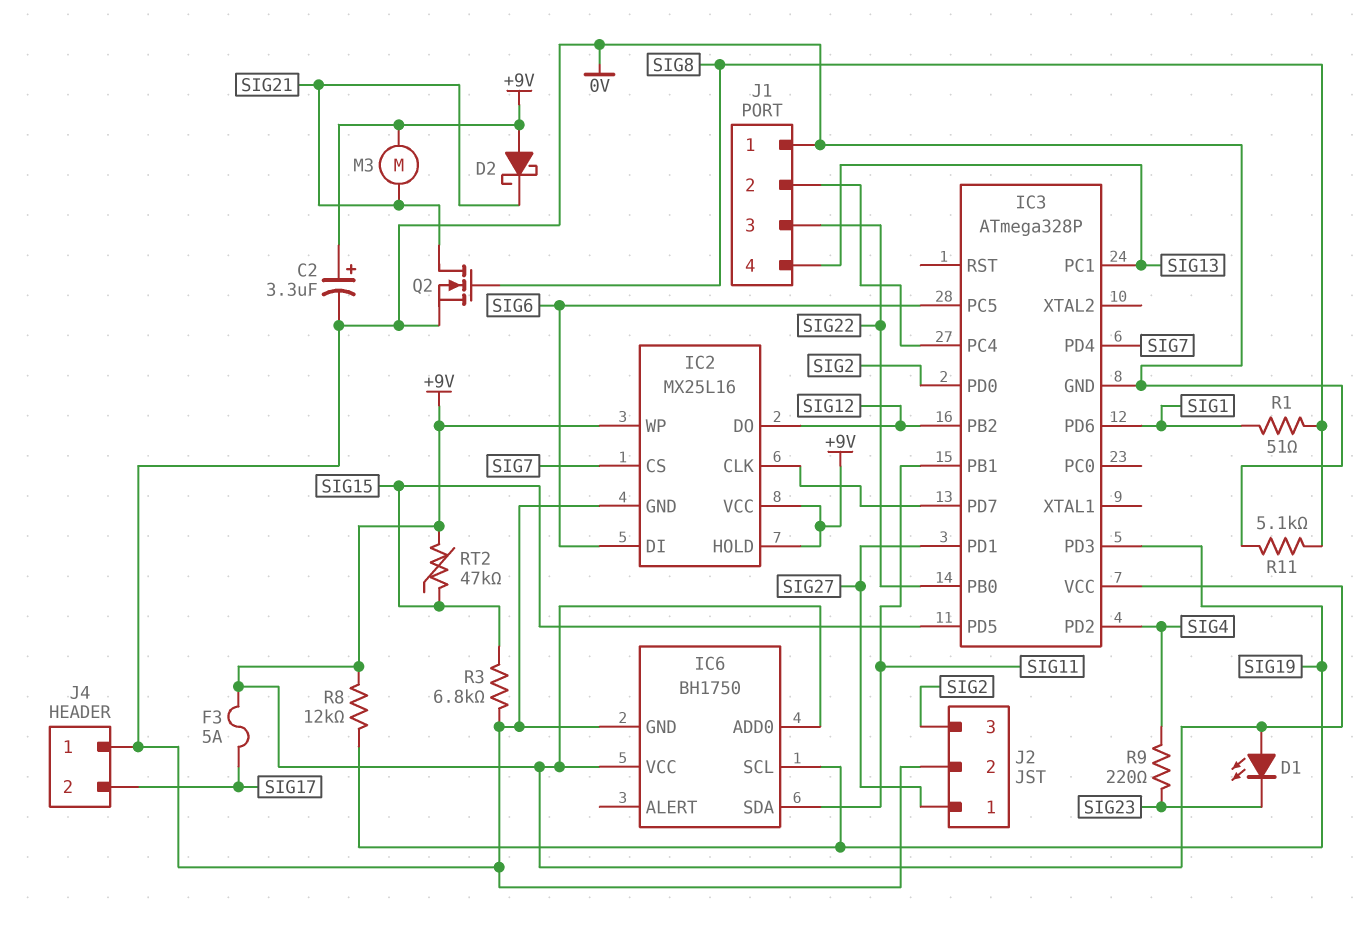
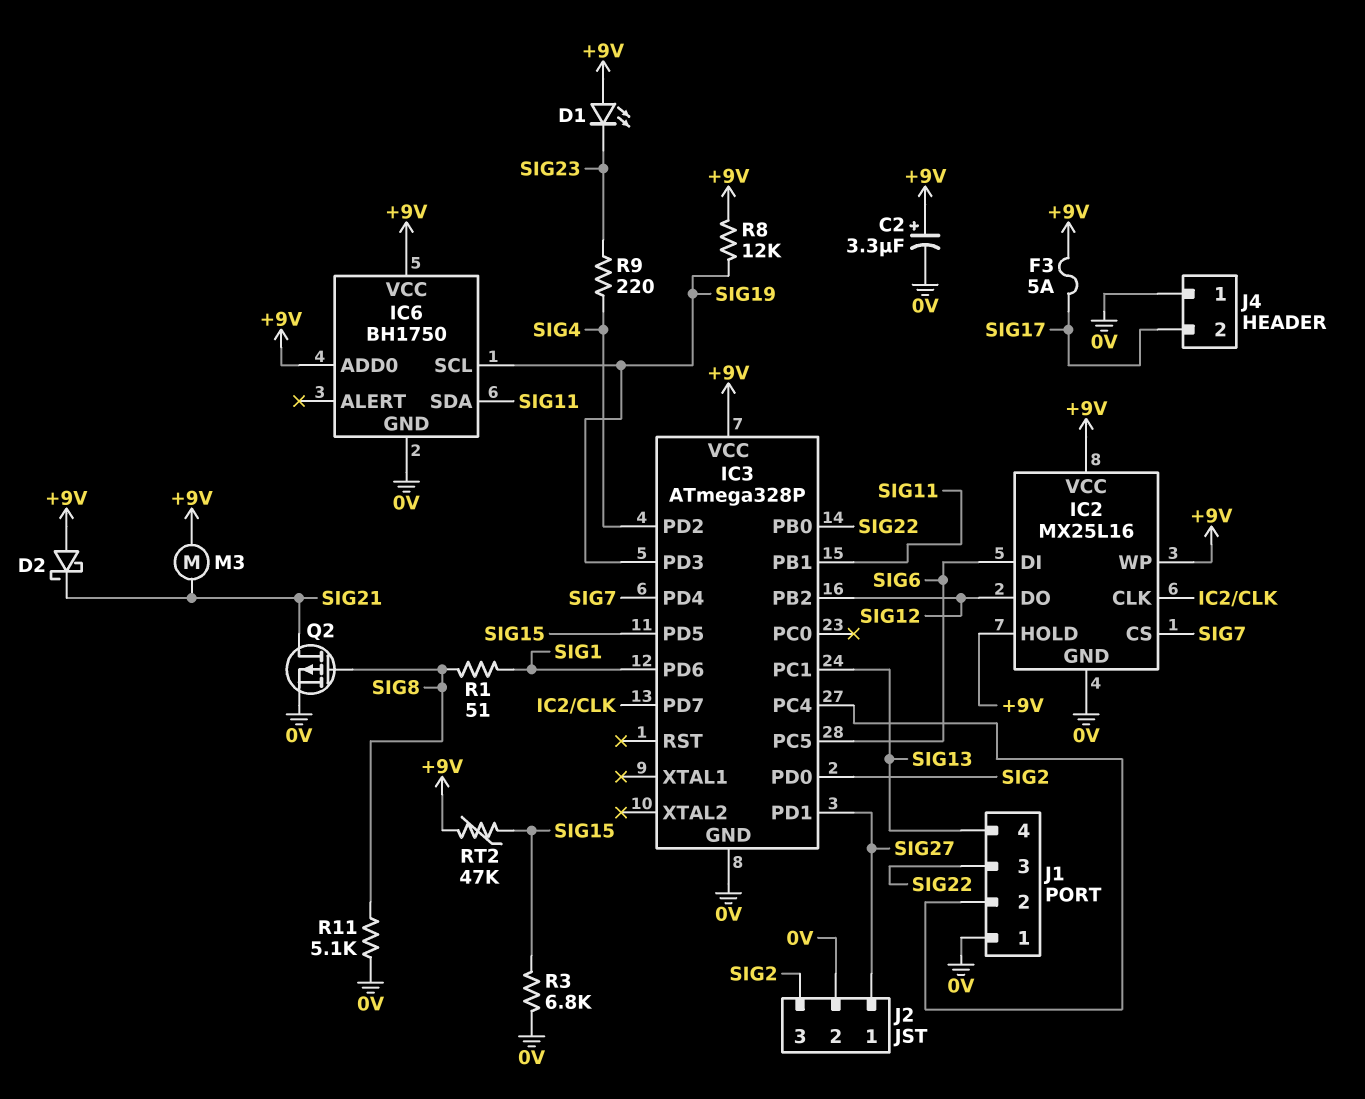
Q2: NMOS (G SIG8, D SIG21, S 0V) -> PMOS (G SIG8, D SIG21, S 0V)

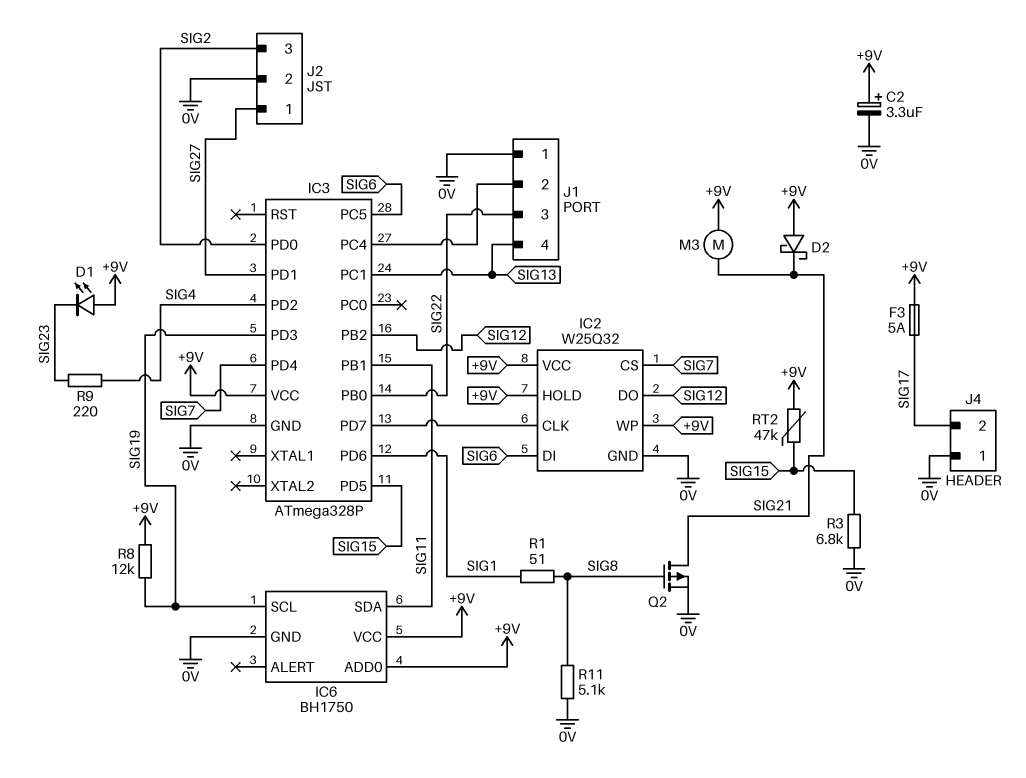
IC2: MX25L16 -> W25Q32

